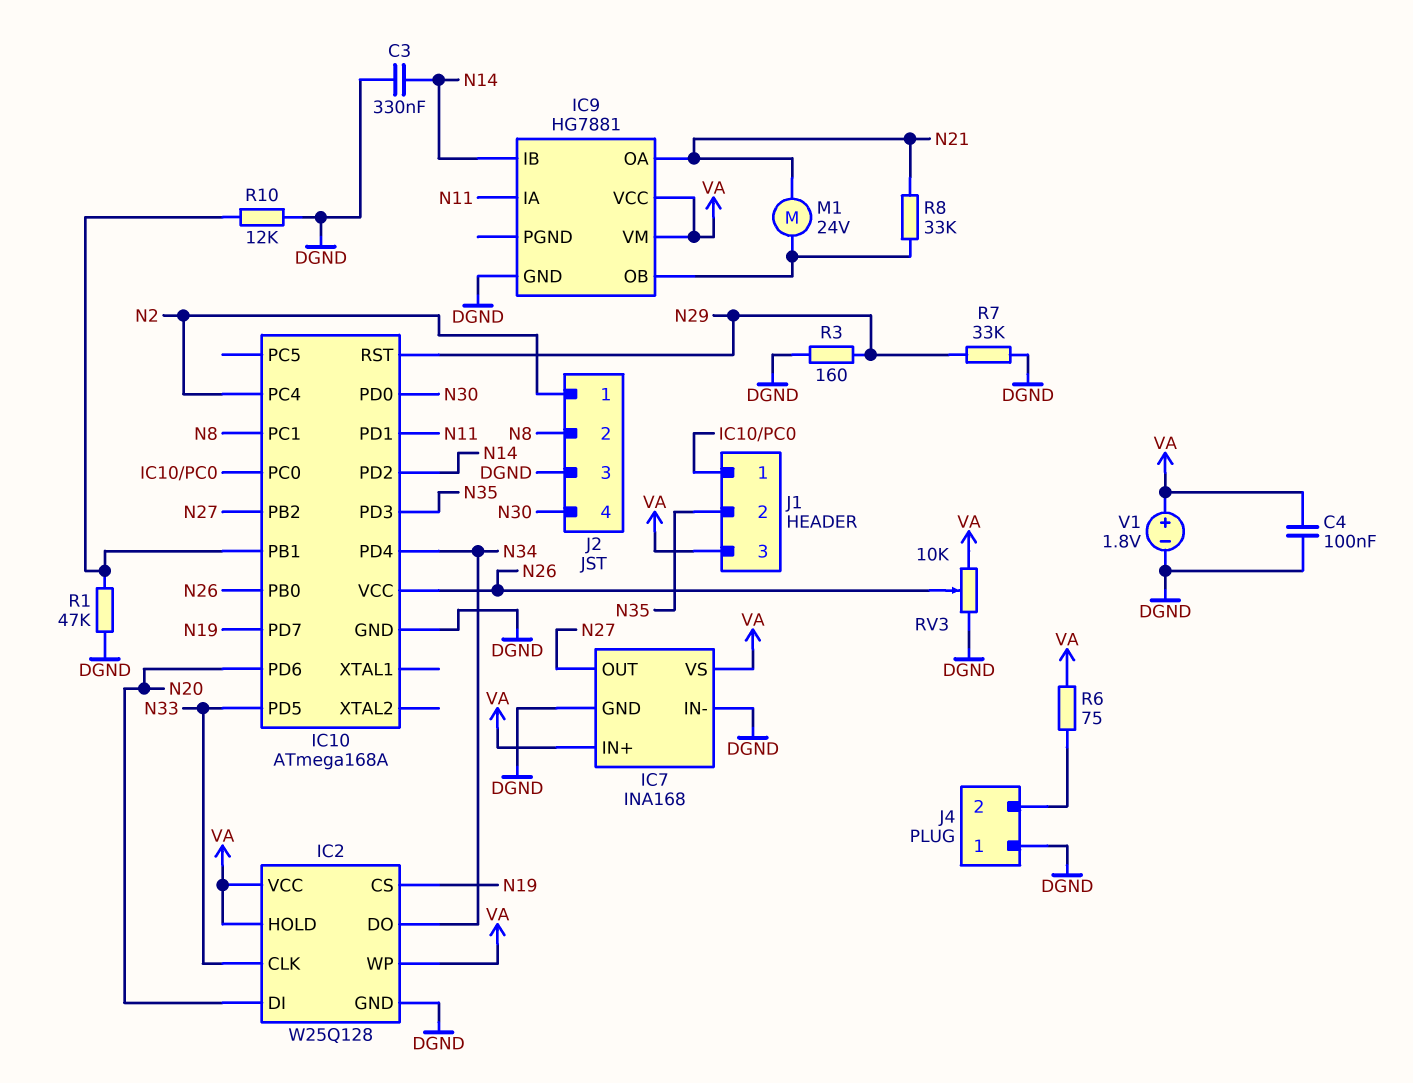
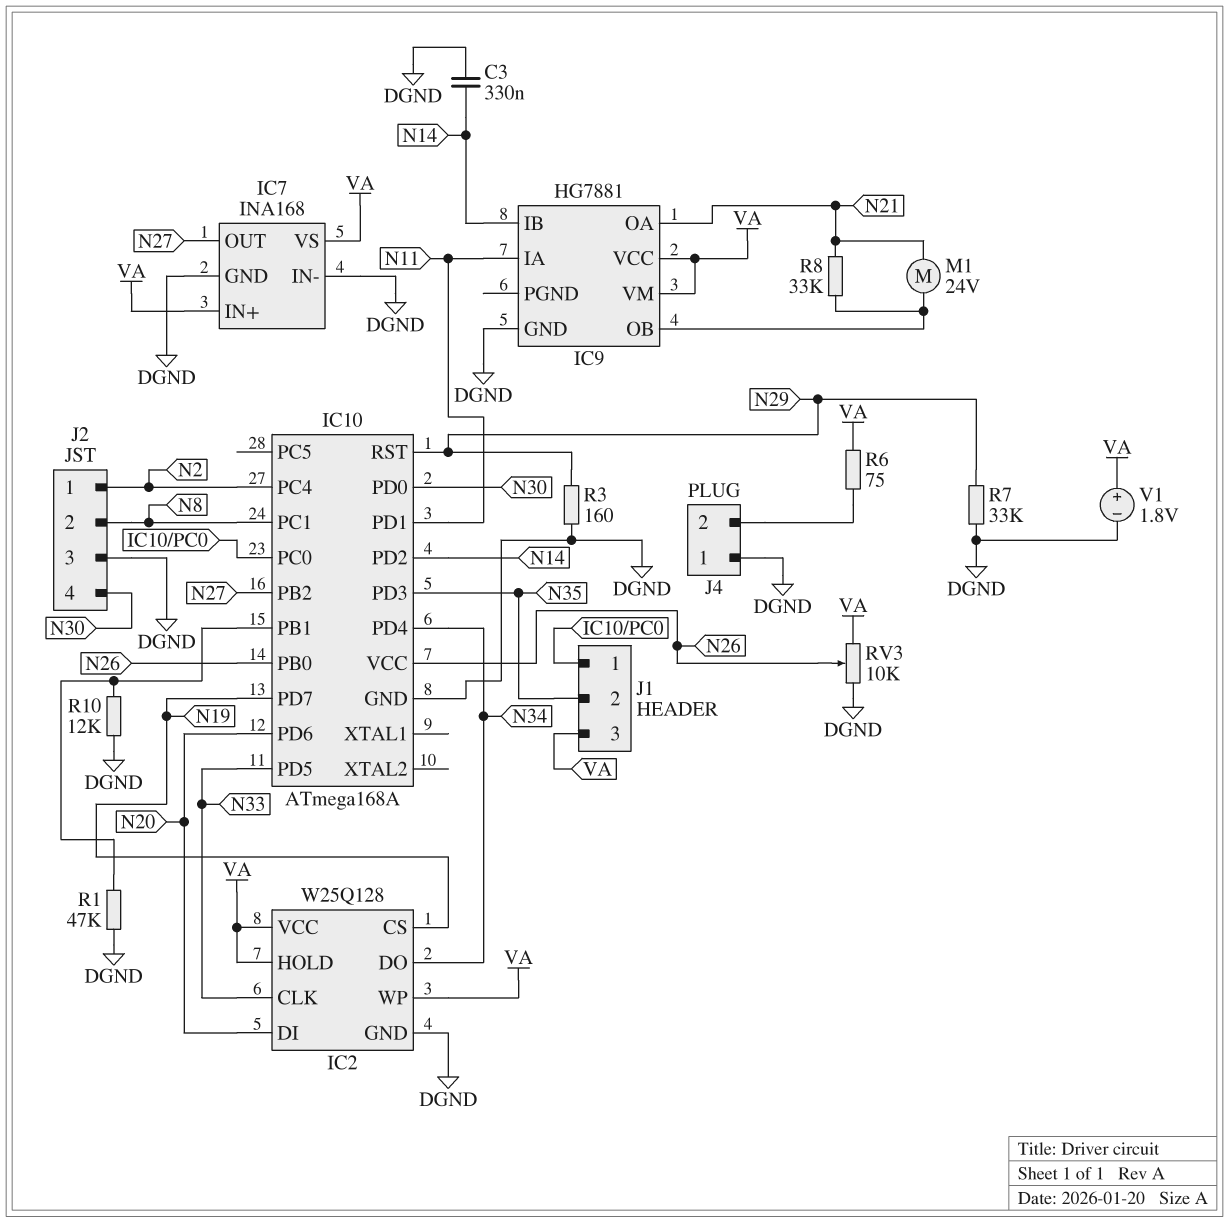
C4: 100nF (DGND, VA) -> none

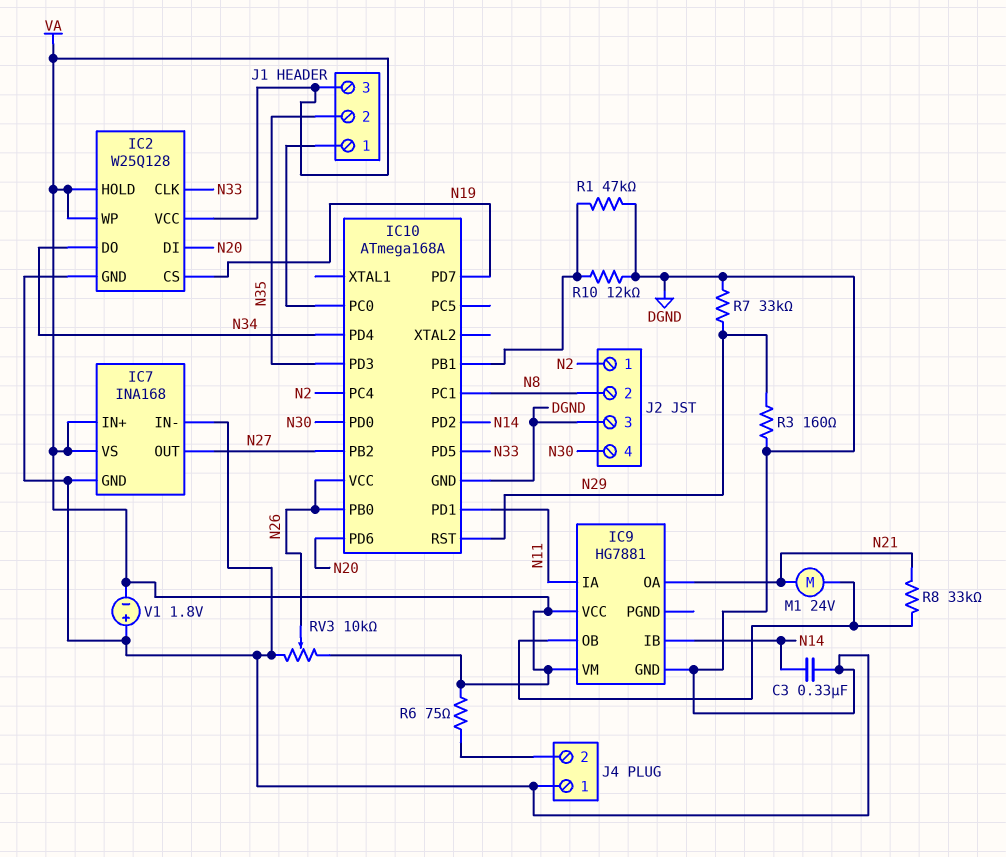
V1: 1.8V (plus VA, minus DGND) -> 1.8V (plus DGND, minus VA)

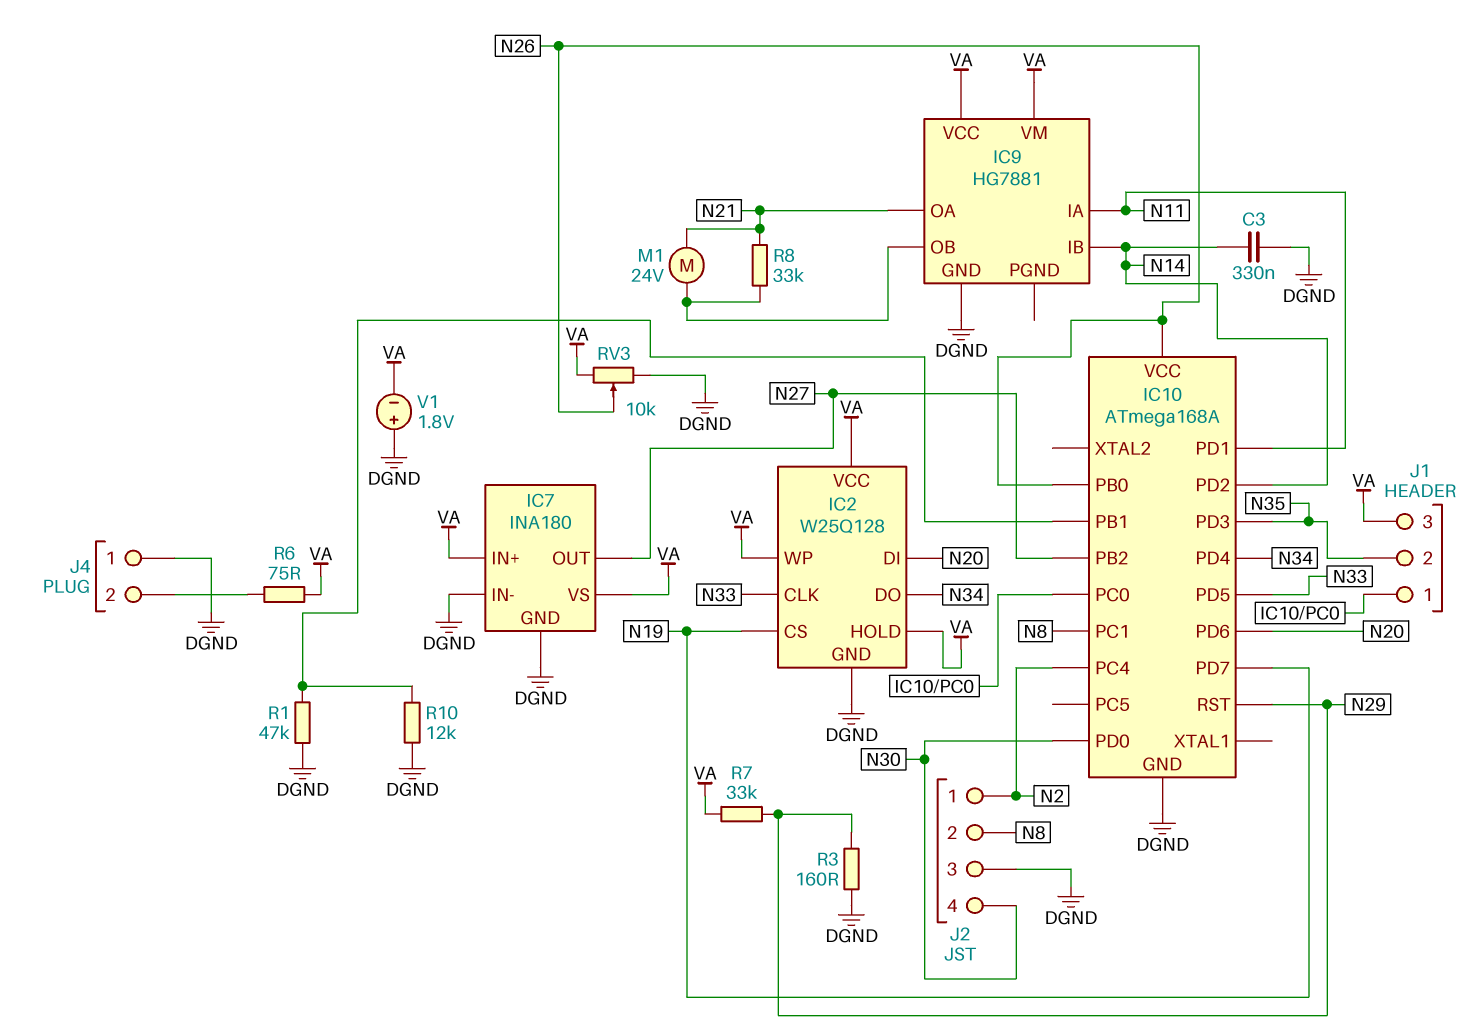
IC7: INA168 -> INA180
R7: 33k (DGND, N29) -> 33k (N29, VA)

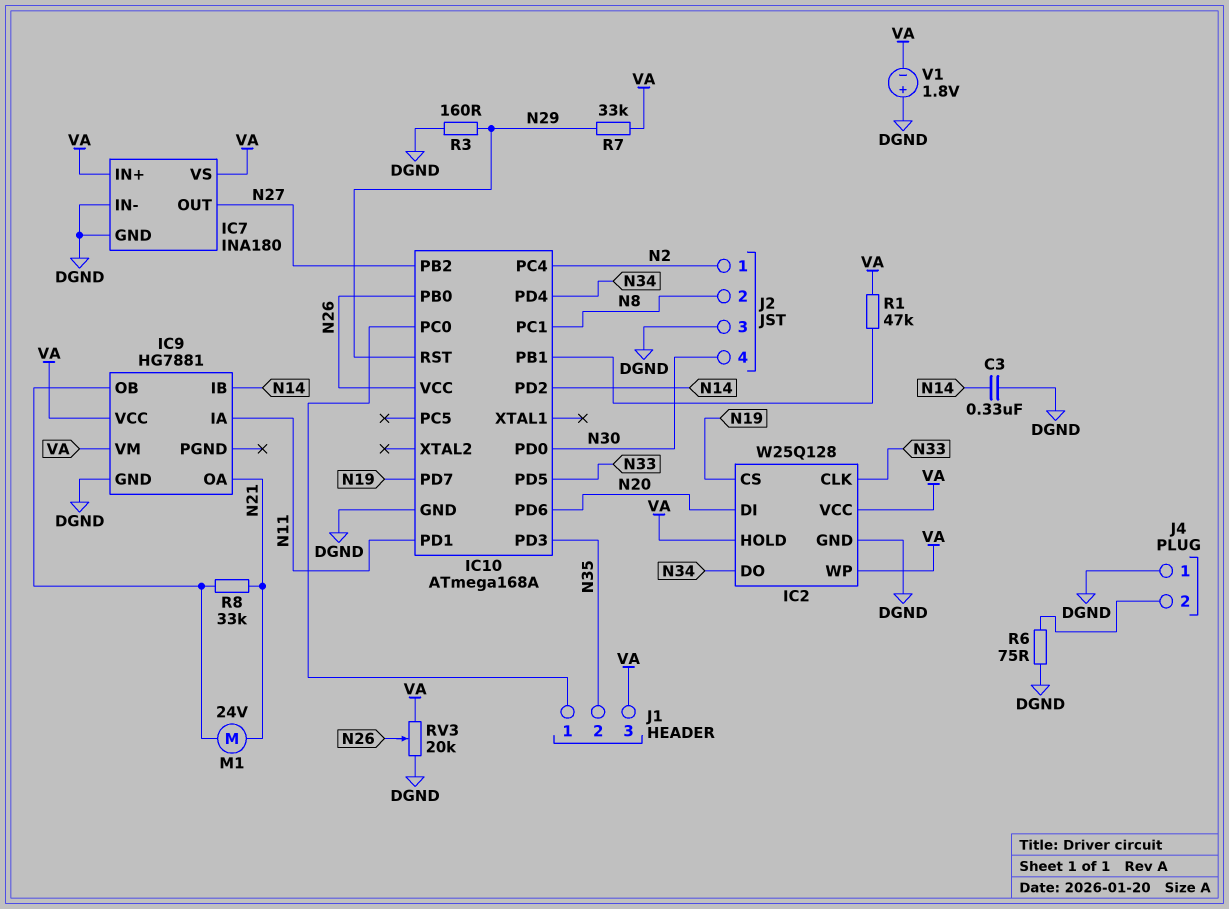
R1: 47k (DGND, IC10/PB1) -> 47k (IC10/PB1, VA)
R6: 75 (J4/2, VA) -> 75 (DGND, J4/2)
R10: 12k (DGND, IC10/PB1) -> none
RV3: 10k (DGND, VA, wiper N26) -> 20k (DGND, VA, wiper N26)

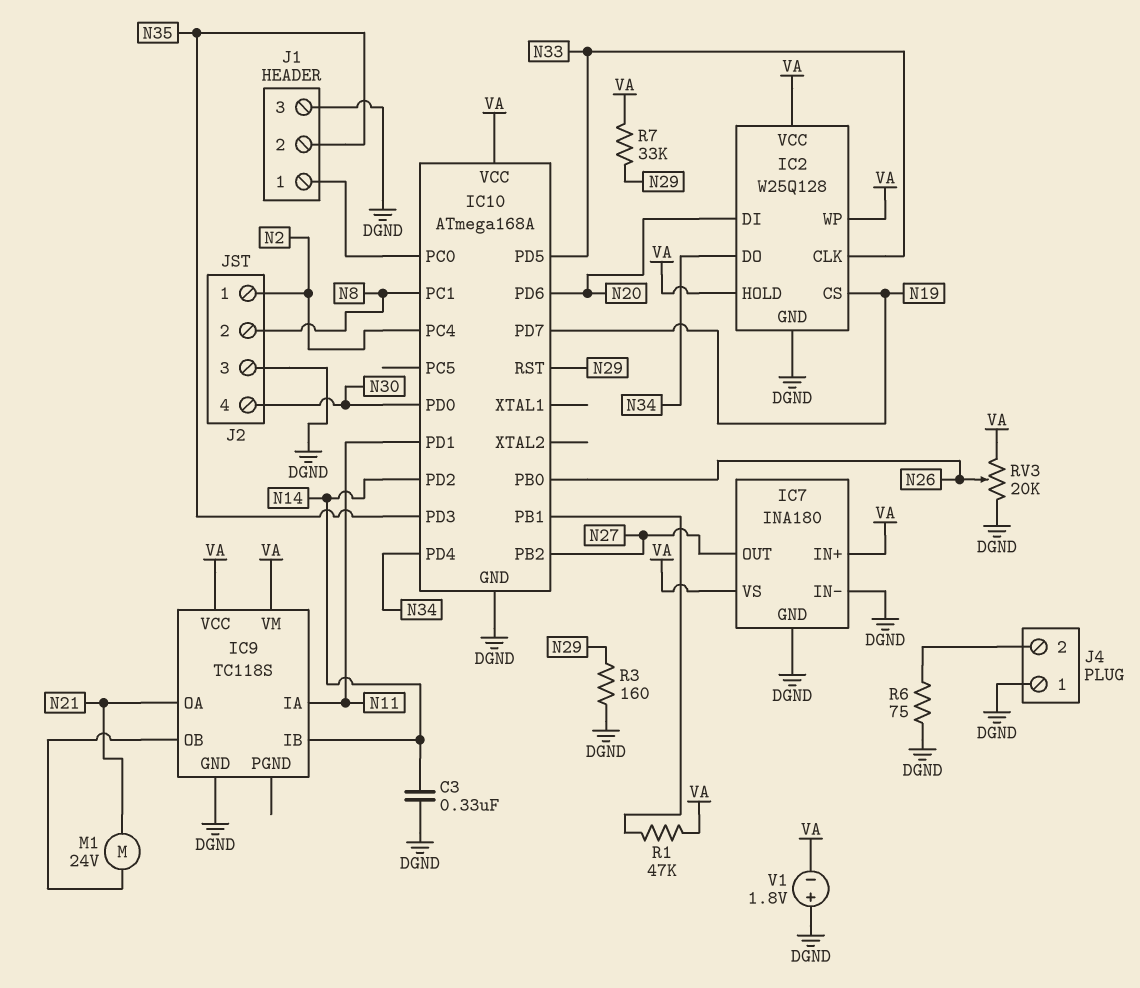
IC9: HG7881 -> TC118S
IC10 pin VCC: N26 -> VA
J1 pin 3: VA -> DGND
R8: 33k (IC9/OB, N21) -> none

